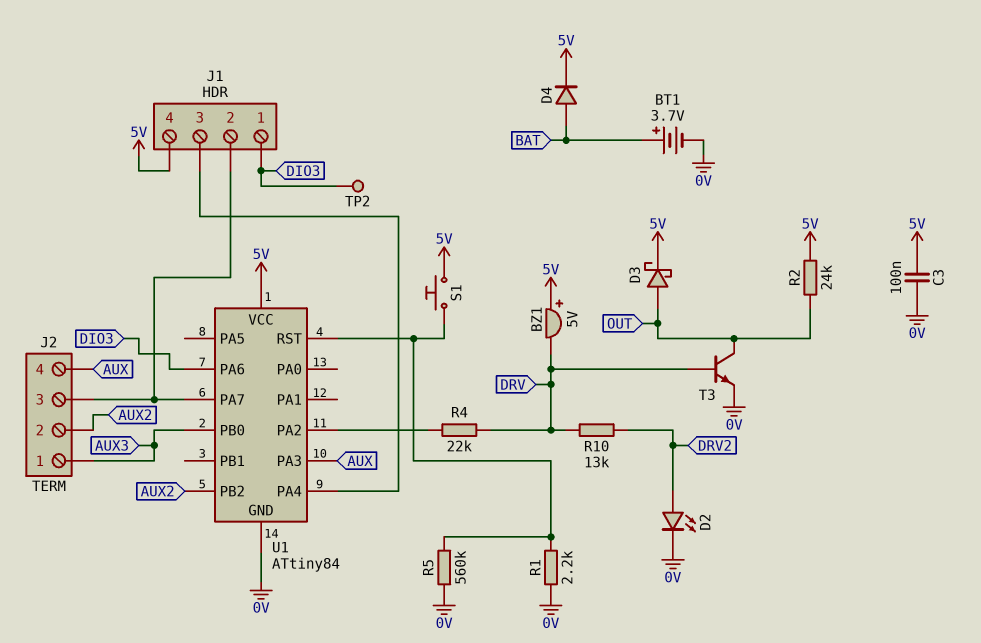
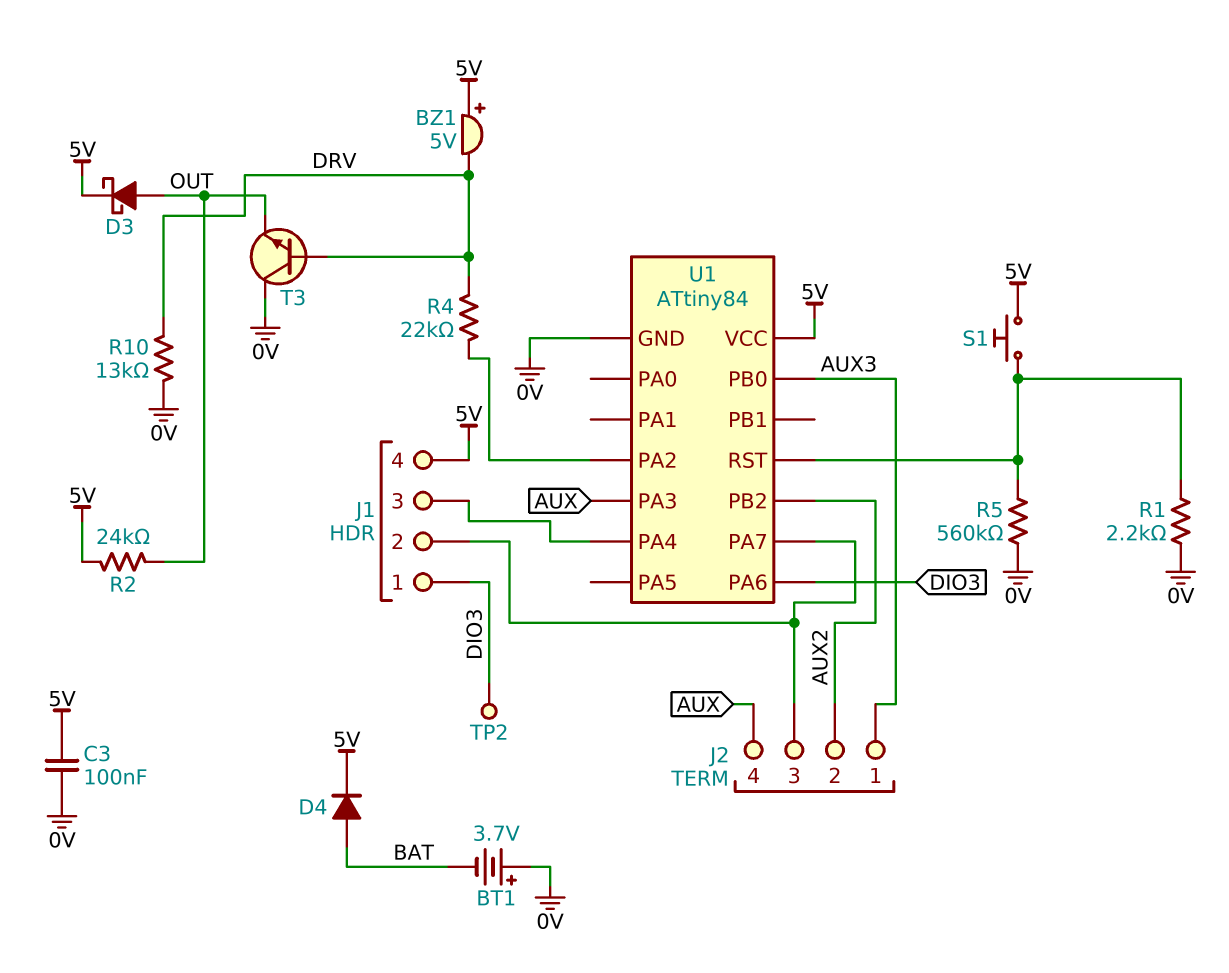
BT1: 3.7V (plus BAT, minus 0V) -> 3.7V (plus 0V, minus BAT)
D2: LED (A DRV2, K 0V) -> none
R10: 13k (DRV, DRV2) -> 13k (0V, DRV)
T3: NPN (B DRV, C OUT, E 0V) -> NPN (B DRV, C 0V, E OUT)

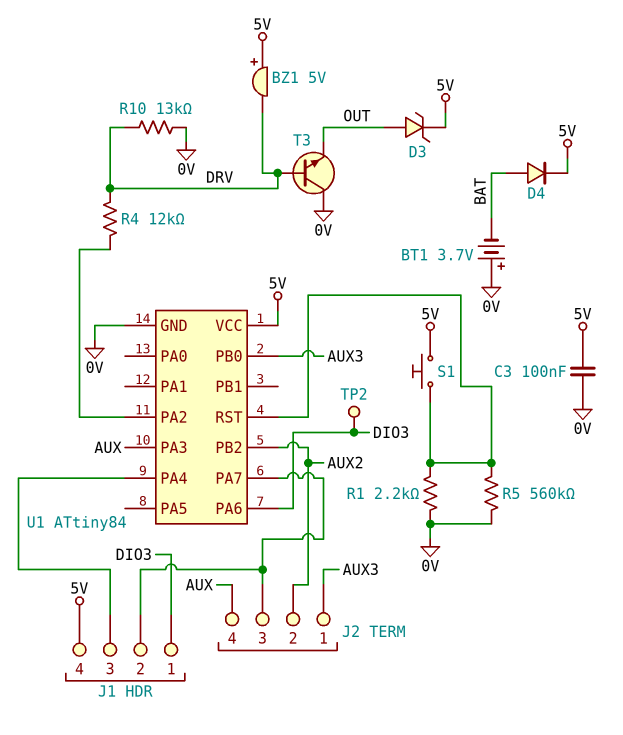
D3: schottky (A OUT, K 5V) -> zener (A OUT, K 5V)
R2: 24k (5V, OUT) -> none
R4: 22k (DRV, U1/PA2) -> 12k (DRV, U1/PA2)

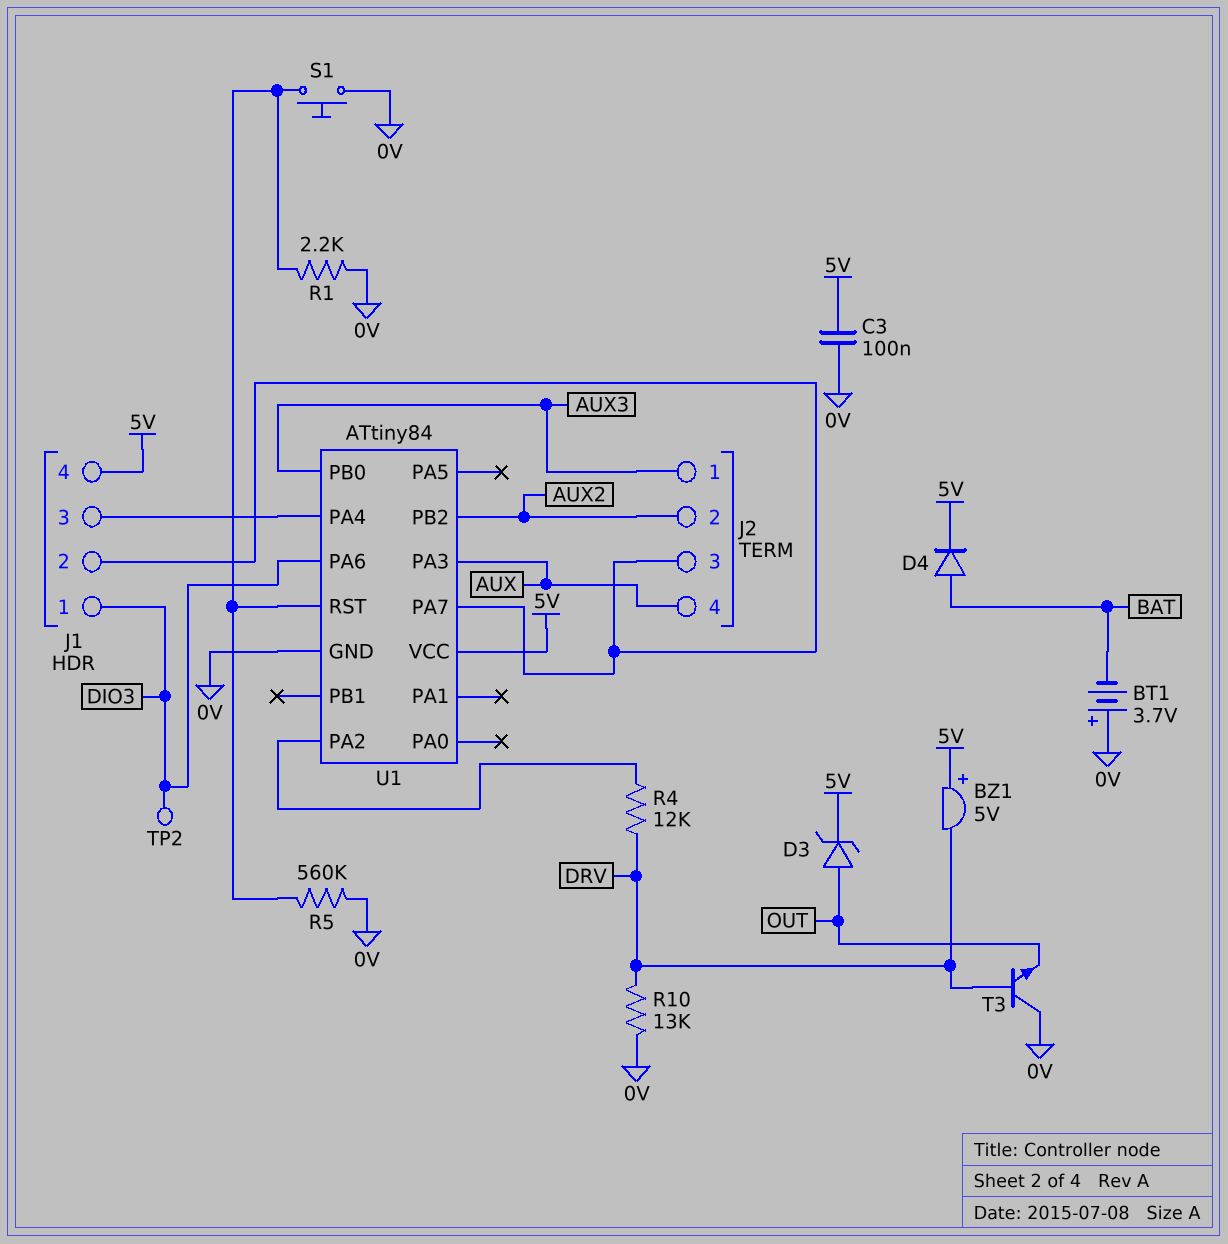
S1: button (5V, U1/RST) -> button (0V, U1/RST)

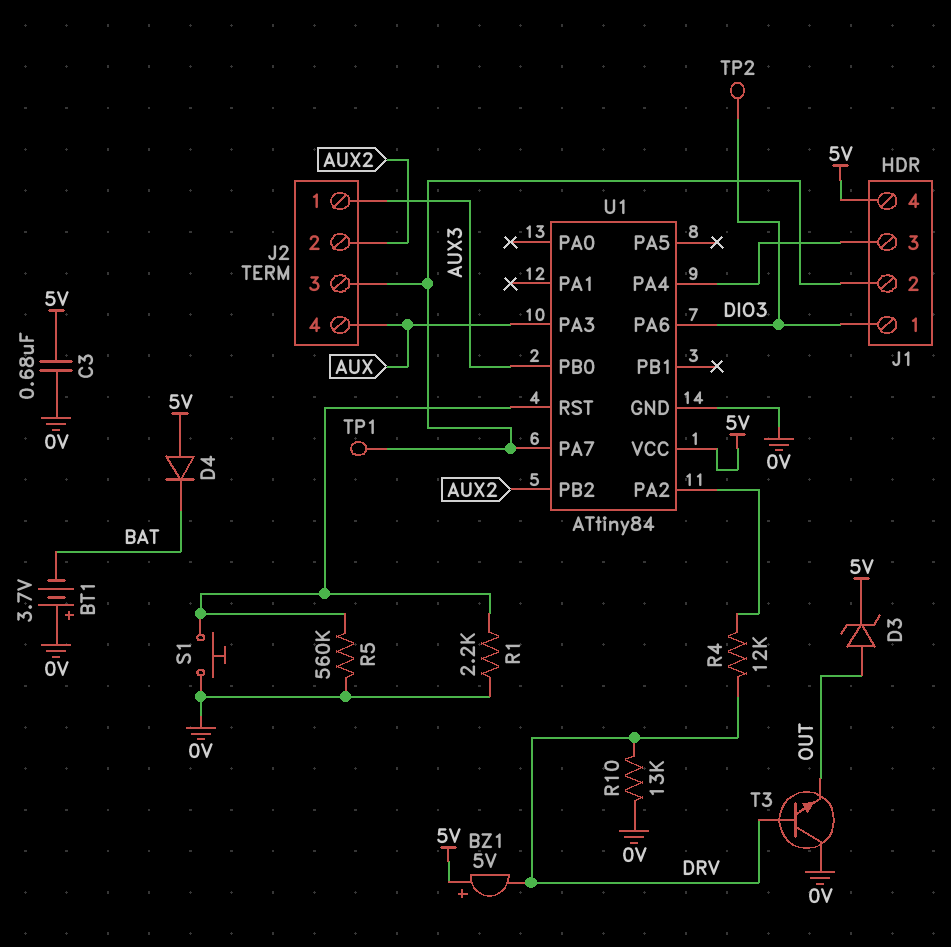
C3: 100nF (0V, 5V) -> 680nF (0V, 5V)
D4: diode (A BAT, K 5V) -> diode (A 5V, K BAT)
TP1: none -> test point (J1/2)

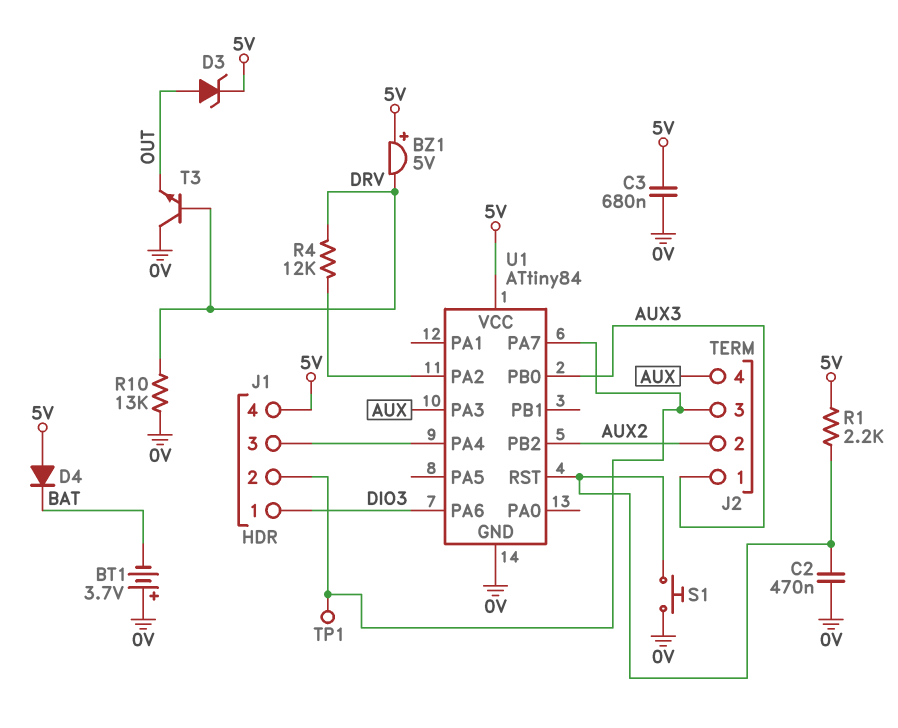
C2: none -> 470nF (0V, U1/RST)
R1: 2.2k (0V, U1/RST) -> 2.2k (5V, U1/RST)
R5: 560k (0V, U1/RST) -> none
TP2: test point (DIO3) -> none

